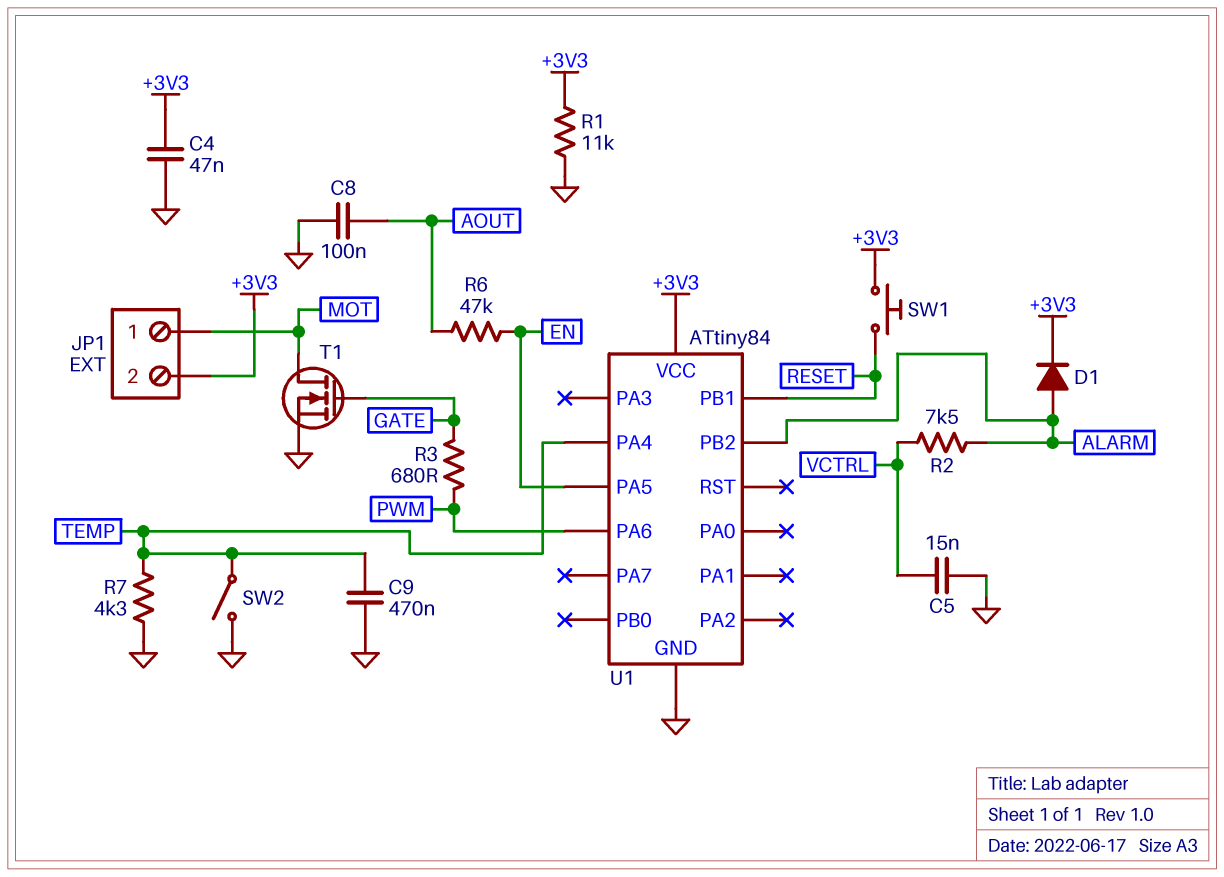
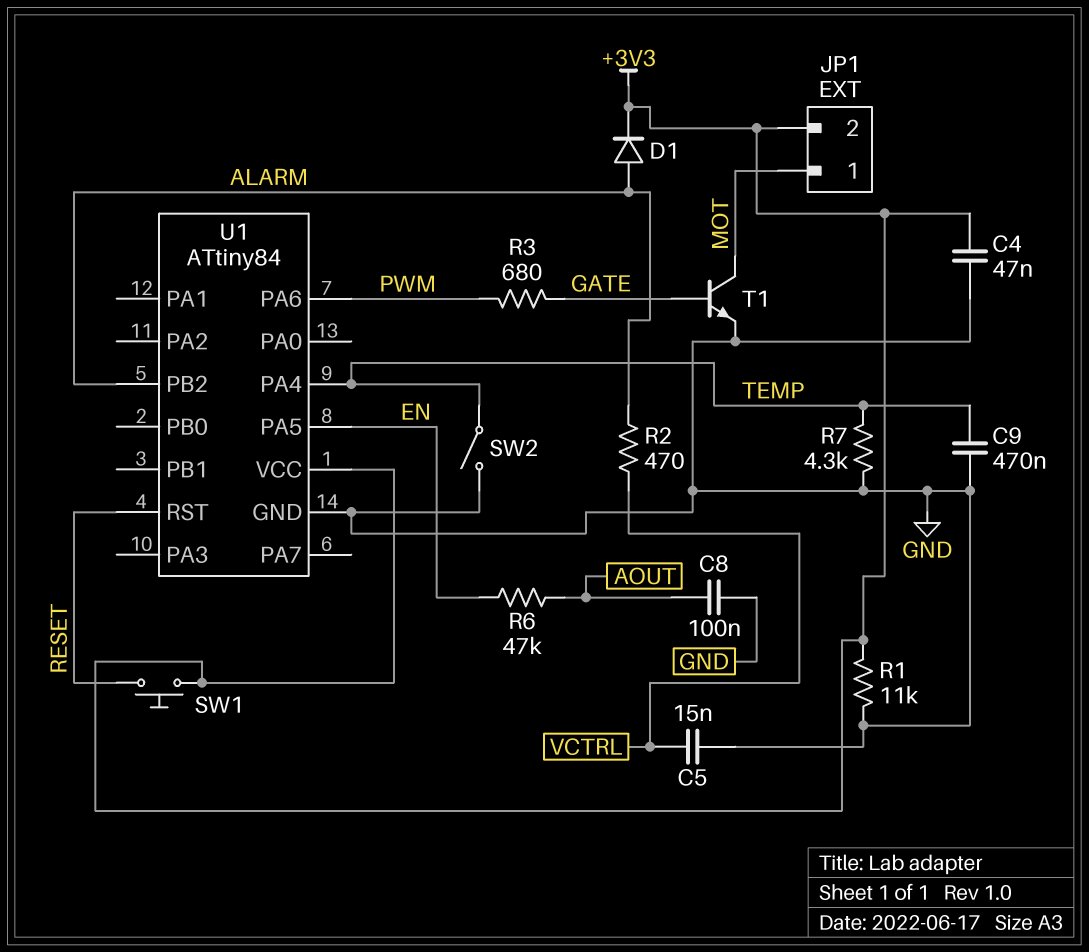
R2: 7.5k (ALARM, VCTRL) -> 470 (ALARM, VCTRL)
T1: NMOS (G GATE, D MOT, S GND) -> NPN (B GATE, C MOT, E GND)
U1 pin PB1: RESET -> none
U1 pin RST: none -> RESET

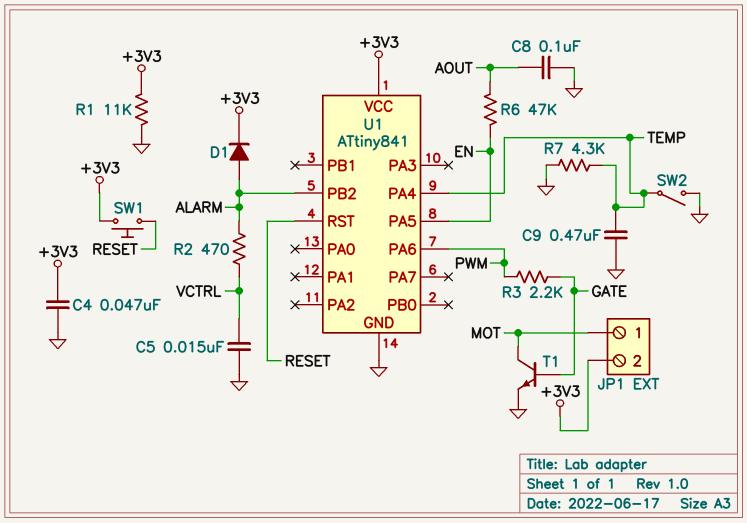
R3: 680 (GATE, PWM) -> 2.2k (GATE, PWM)
U1: ATtiny84 -> ATtiny841

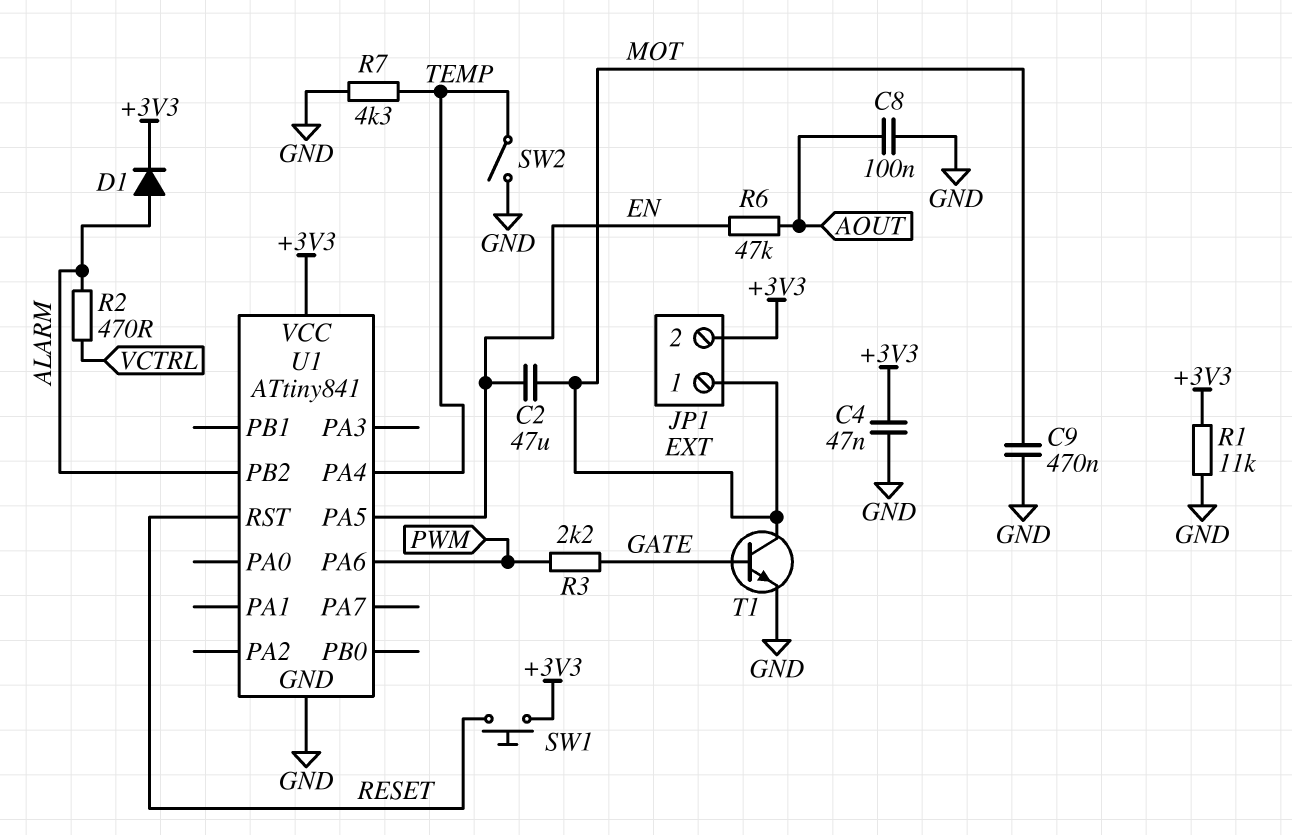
C2: none -> 47uF (EN, MOT)
C5: 15nF (GND, VCTRL) -> none
C9: 470nF (GND, TEMP) -> 470nF (GND, MOT)

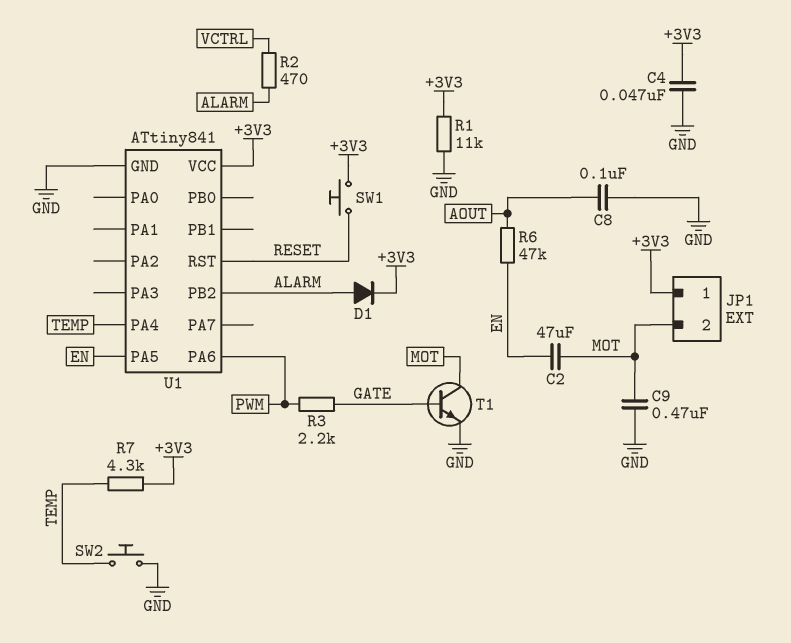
JP1 pin 1: MOT -> +3V3
JP1 pin 2: +3V3 -> MOT
R7: 4.3k (GND, TEMP) -> 4.3k (+3V3, TEMP)
SW2: switch (GND, TEMP) -> button (GND, TEMP)

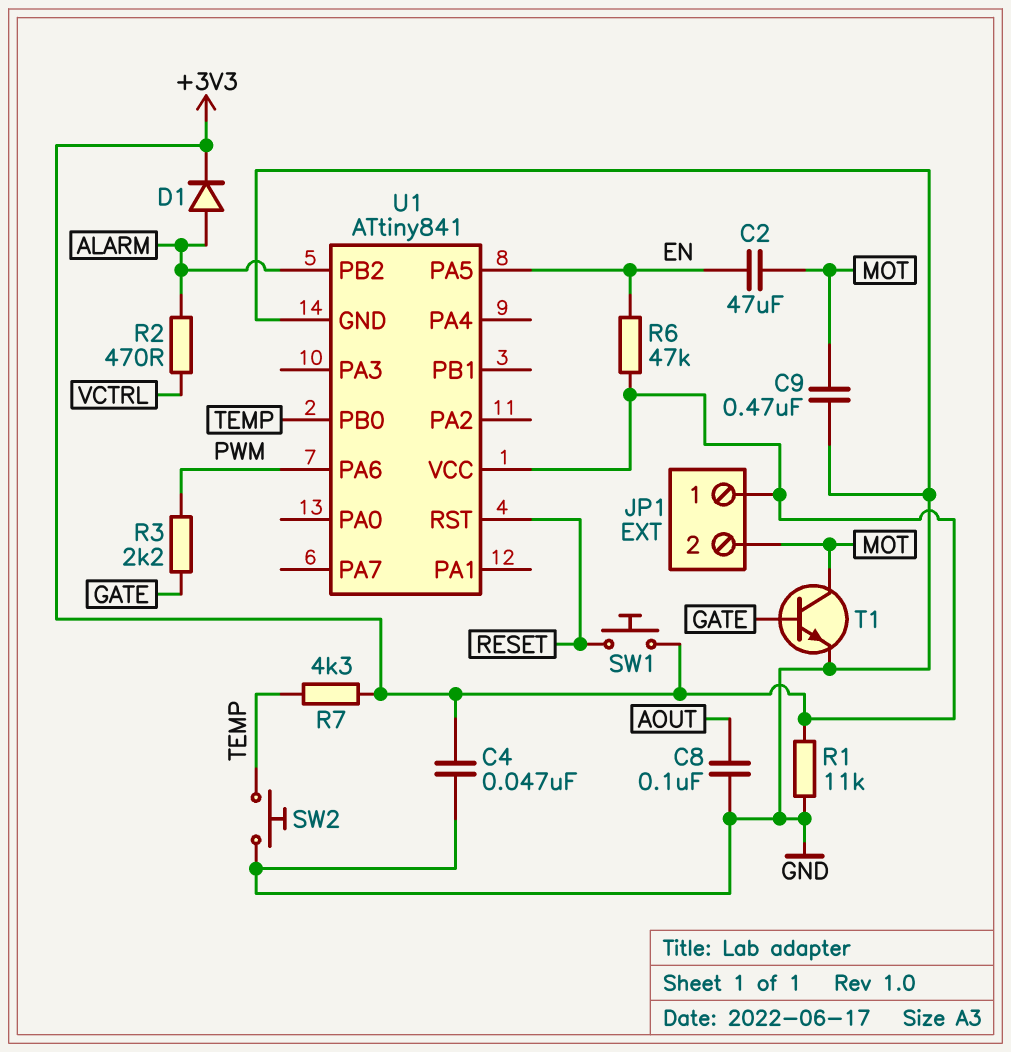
R6: 47k (AOUT, EN) -> 47k (+3V3, EN)
U1 pin PA4: TEMP -> none
U1 pin PB0: none -> TEMP

